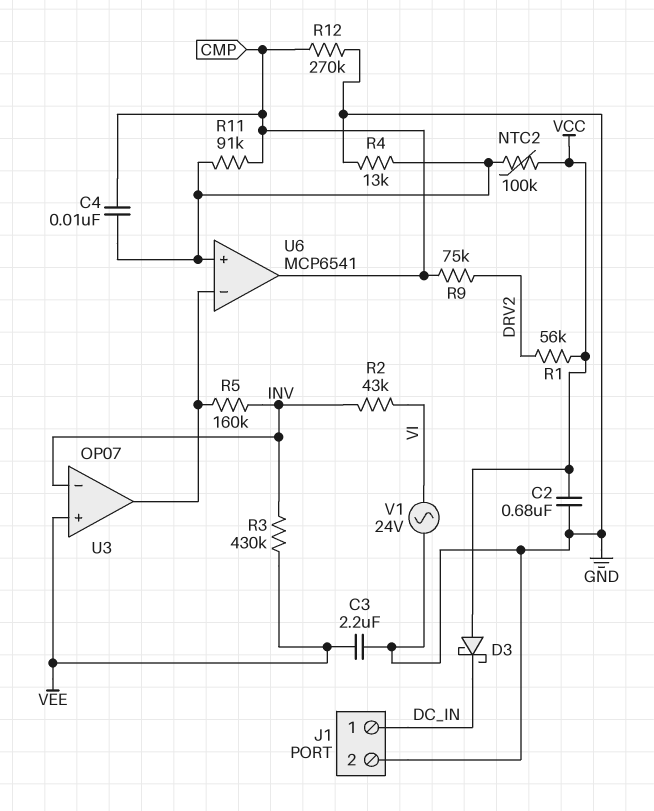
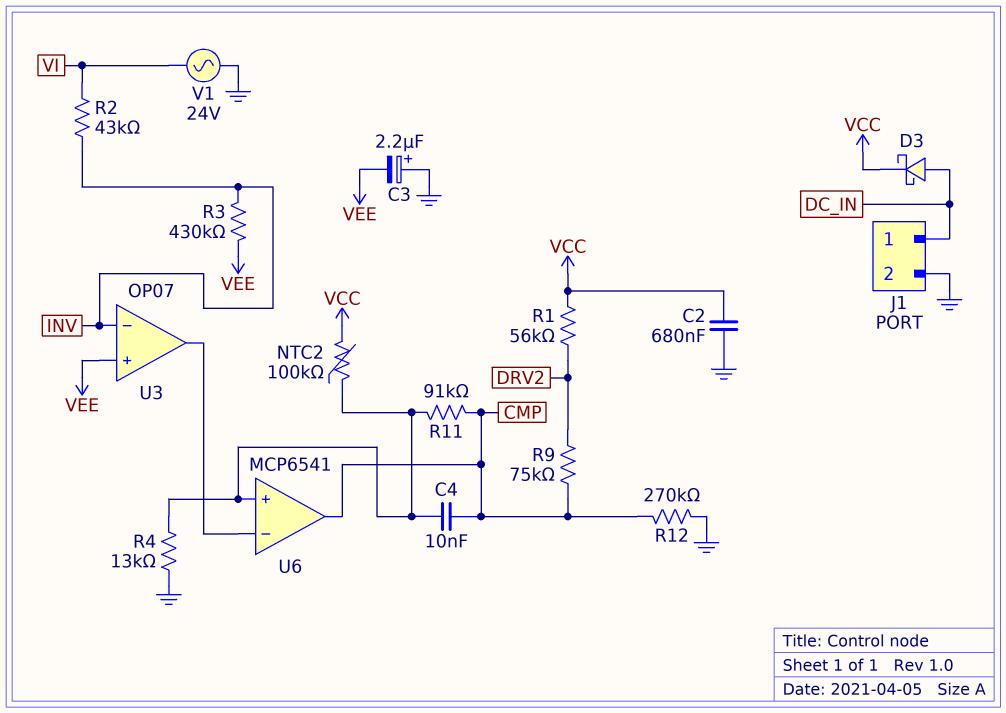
C3: 2.2uF (GND, VEE) -> 2.2uF (plus GND, minus VEE)
D3: schottky (A VCC, K DC_IN) -> schottky (A DC_IN, K VCC)
R5: 160k (INV, U3/out) -> none

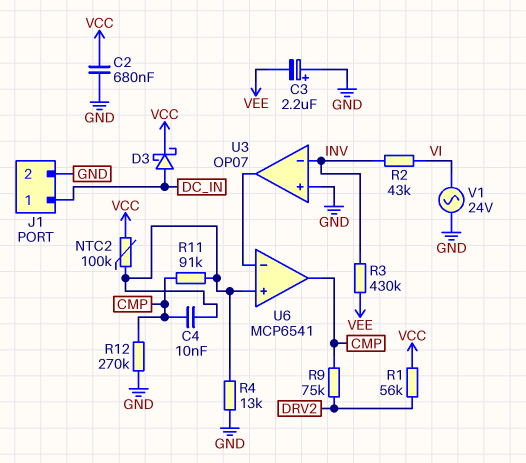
U3 pin in+: VEE -> GND

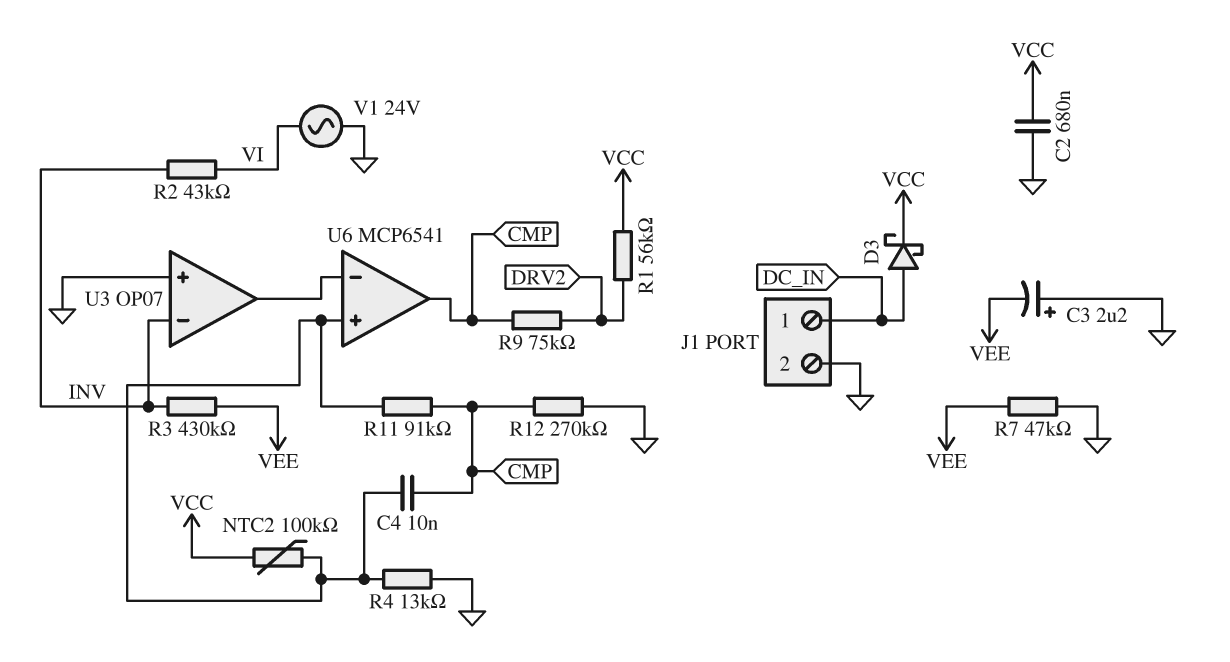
R7: none -> 47k (GND, VEE)

